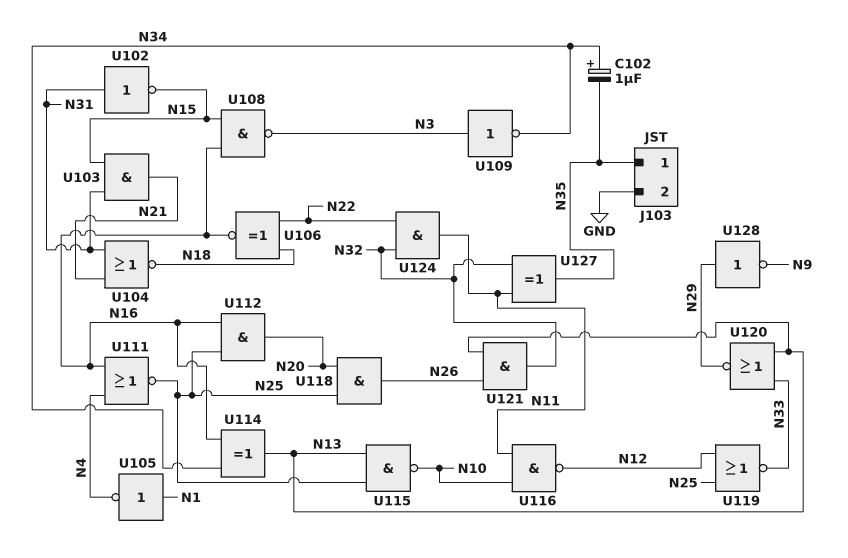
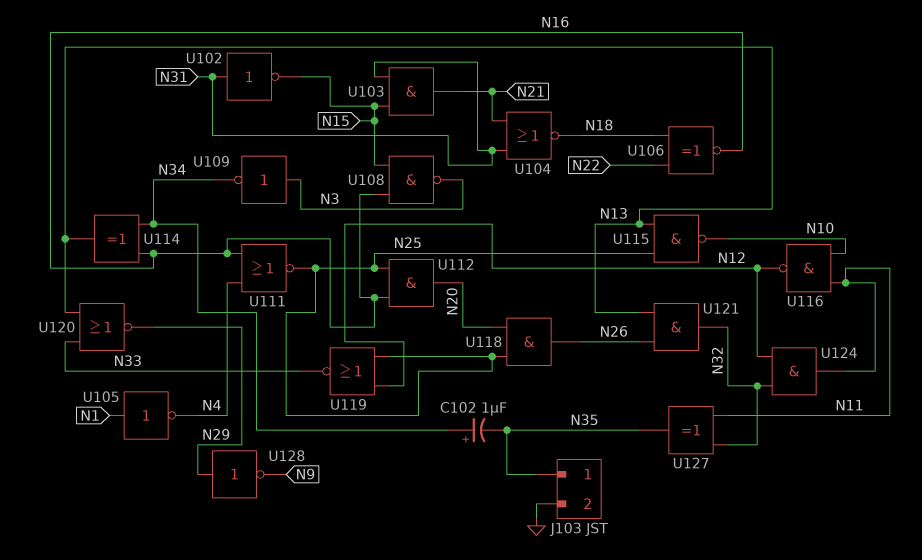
U124: AND (in N22, in N32, out N11) -> AND (in N12, in N32, out N11)

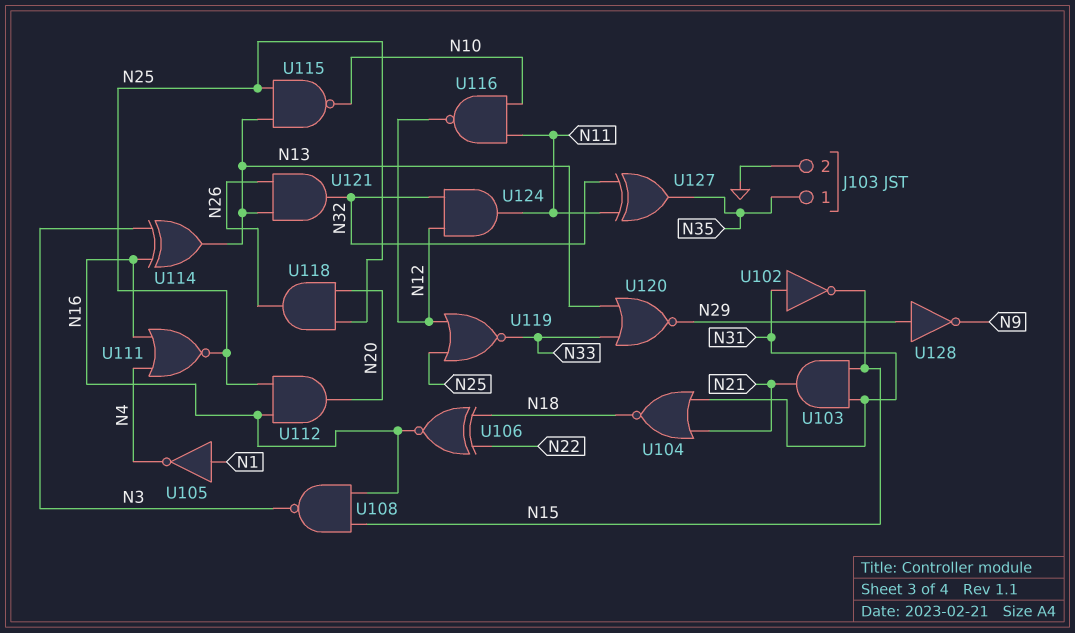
C102: 1uF (plus N34, minus N35) -> none
U109: NOT (in N3, out N34) -> none
U114: XOR (in N16, in N34, out N13) -> XOR (in N3, in N16, out N13)

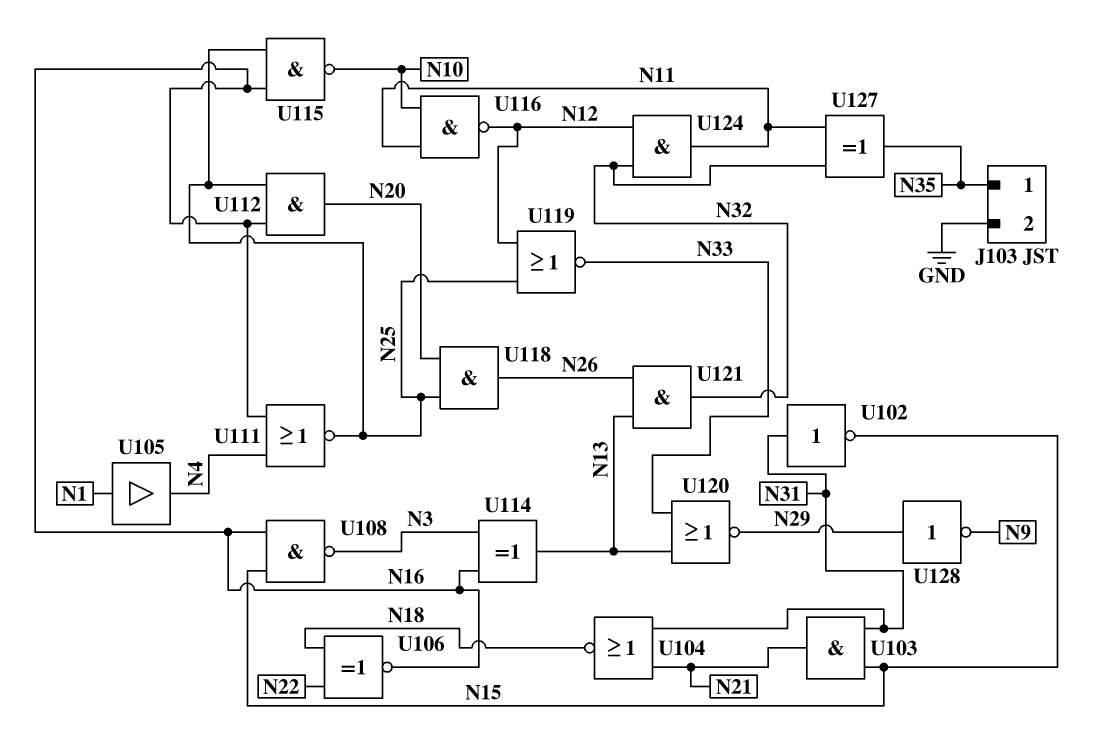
U105: NOT (in N1, out N4) -> buffer (in N1, out N4)
U115: NAND (in N13, in N25, out N10) -> NAND (in N16, in N25, out N10)

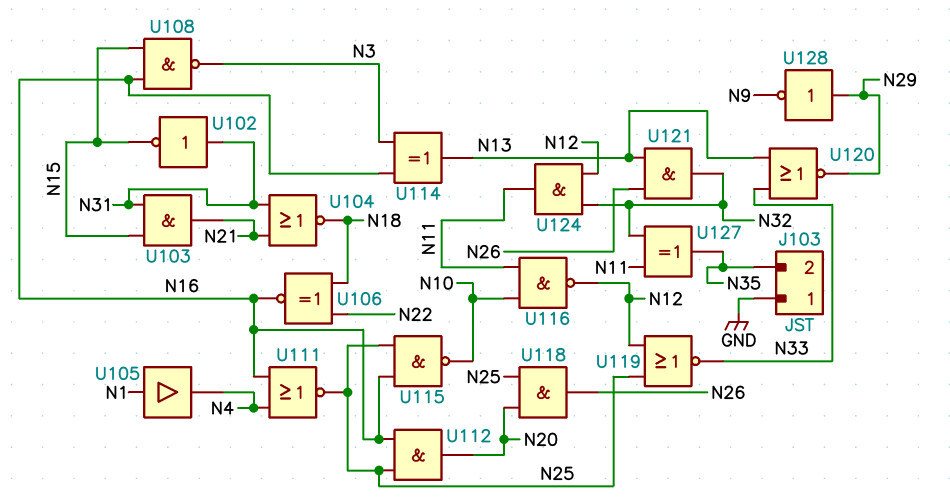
J103 pin 1: N35 -> GND
J103 pin 2: GND -> N35

